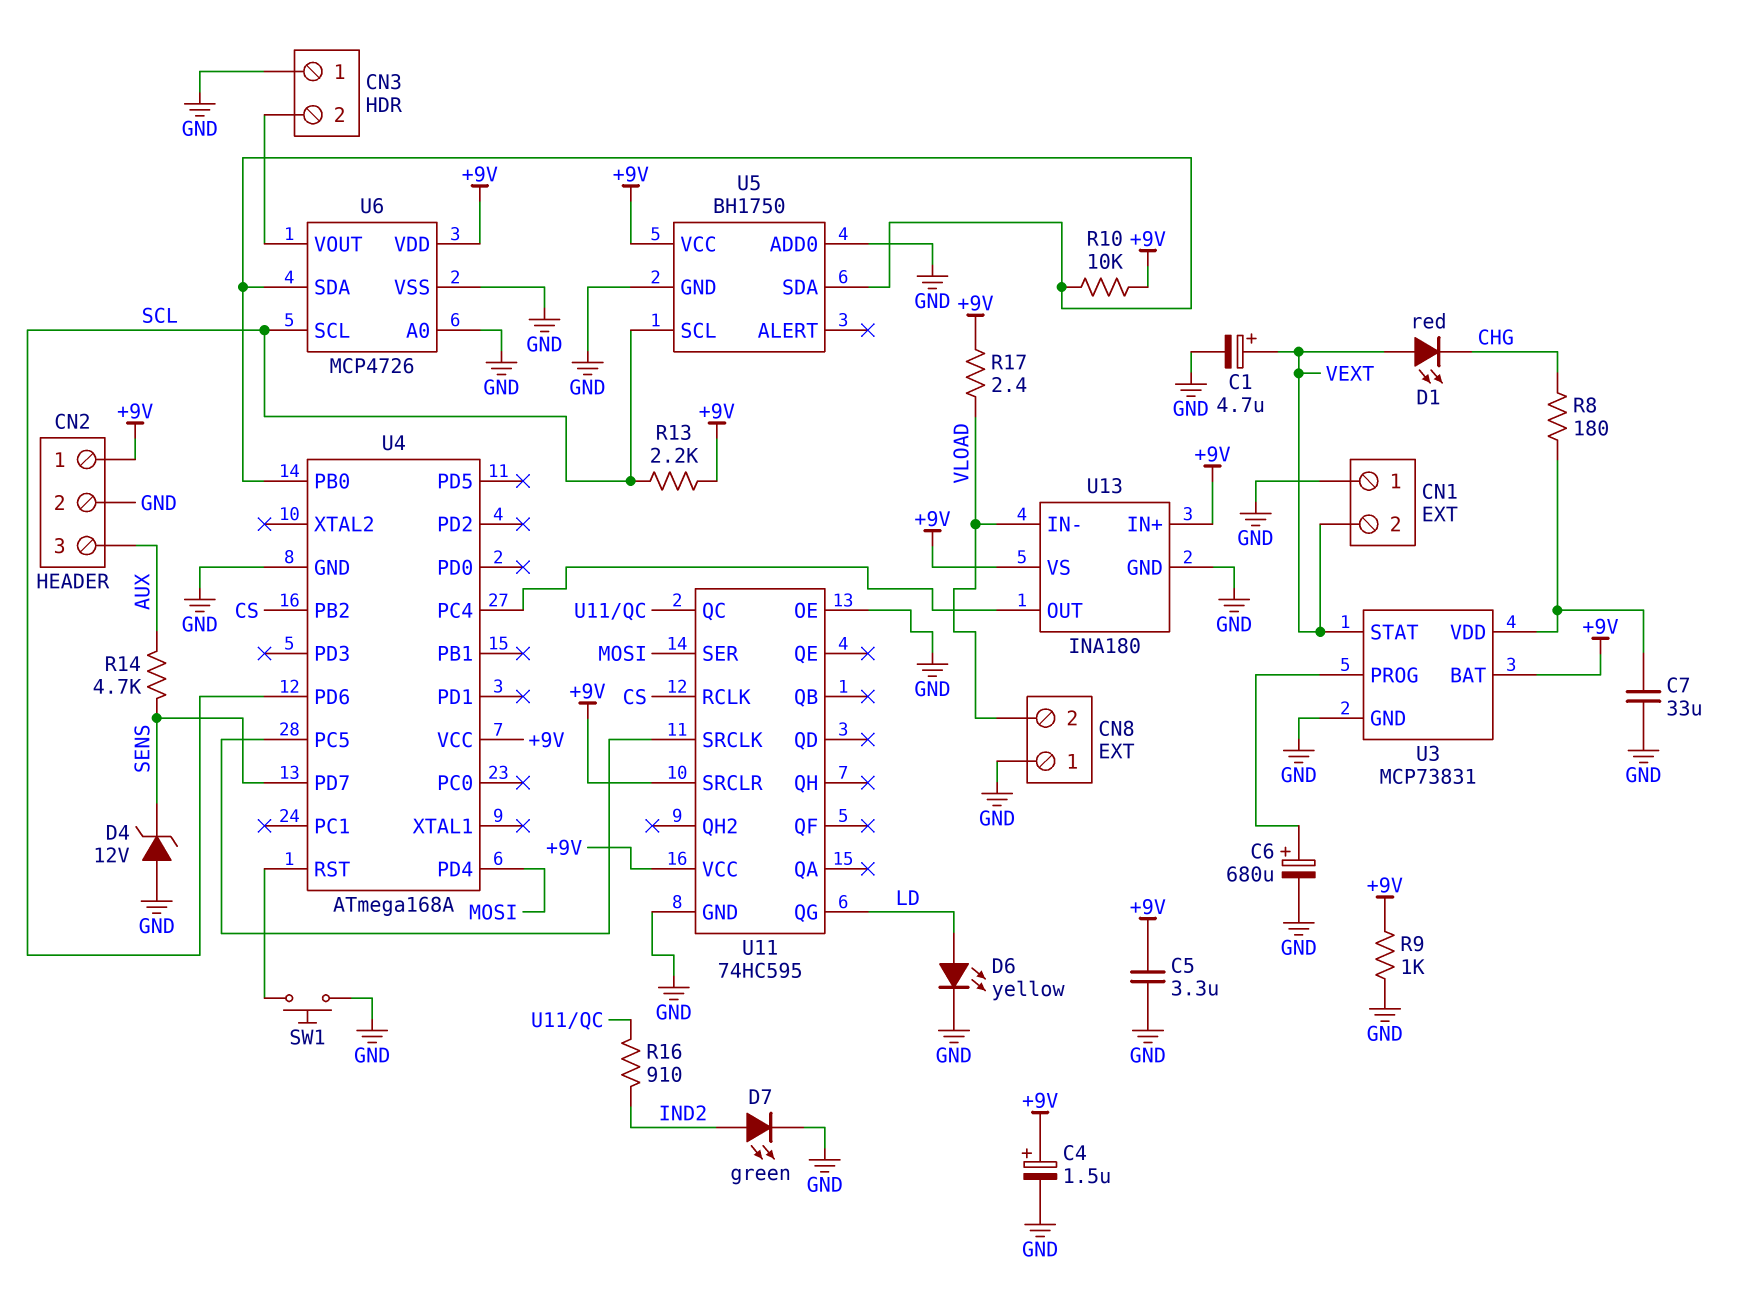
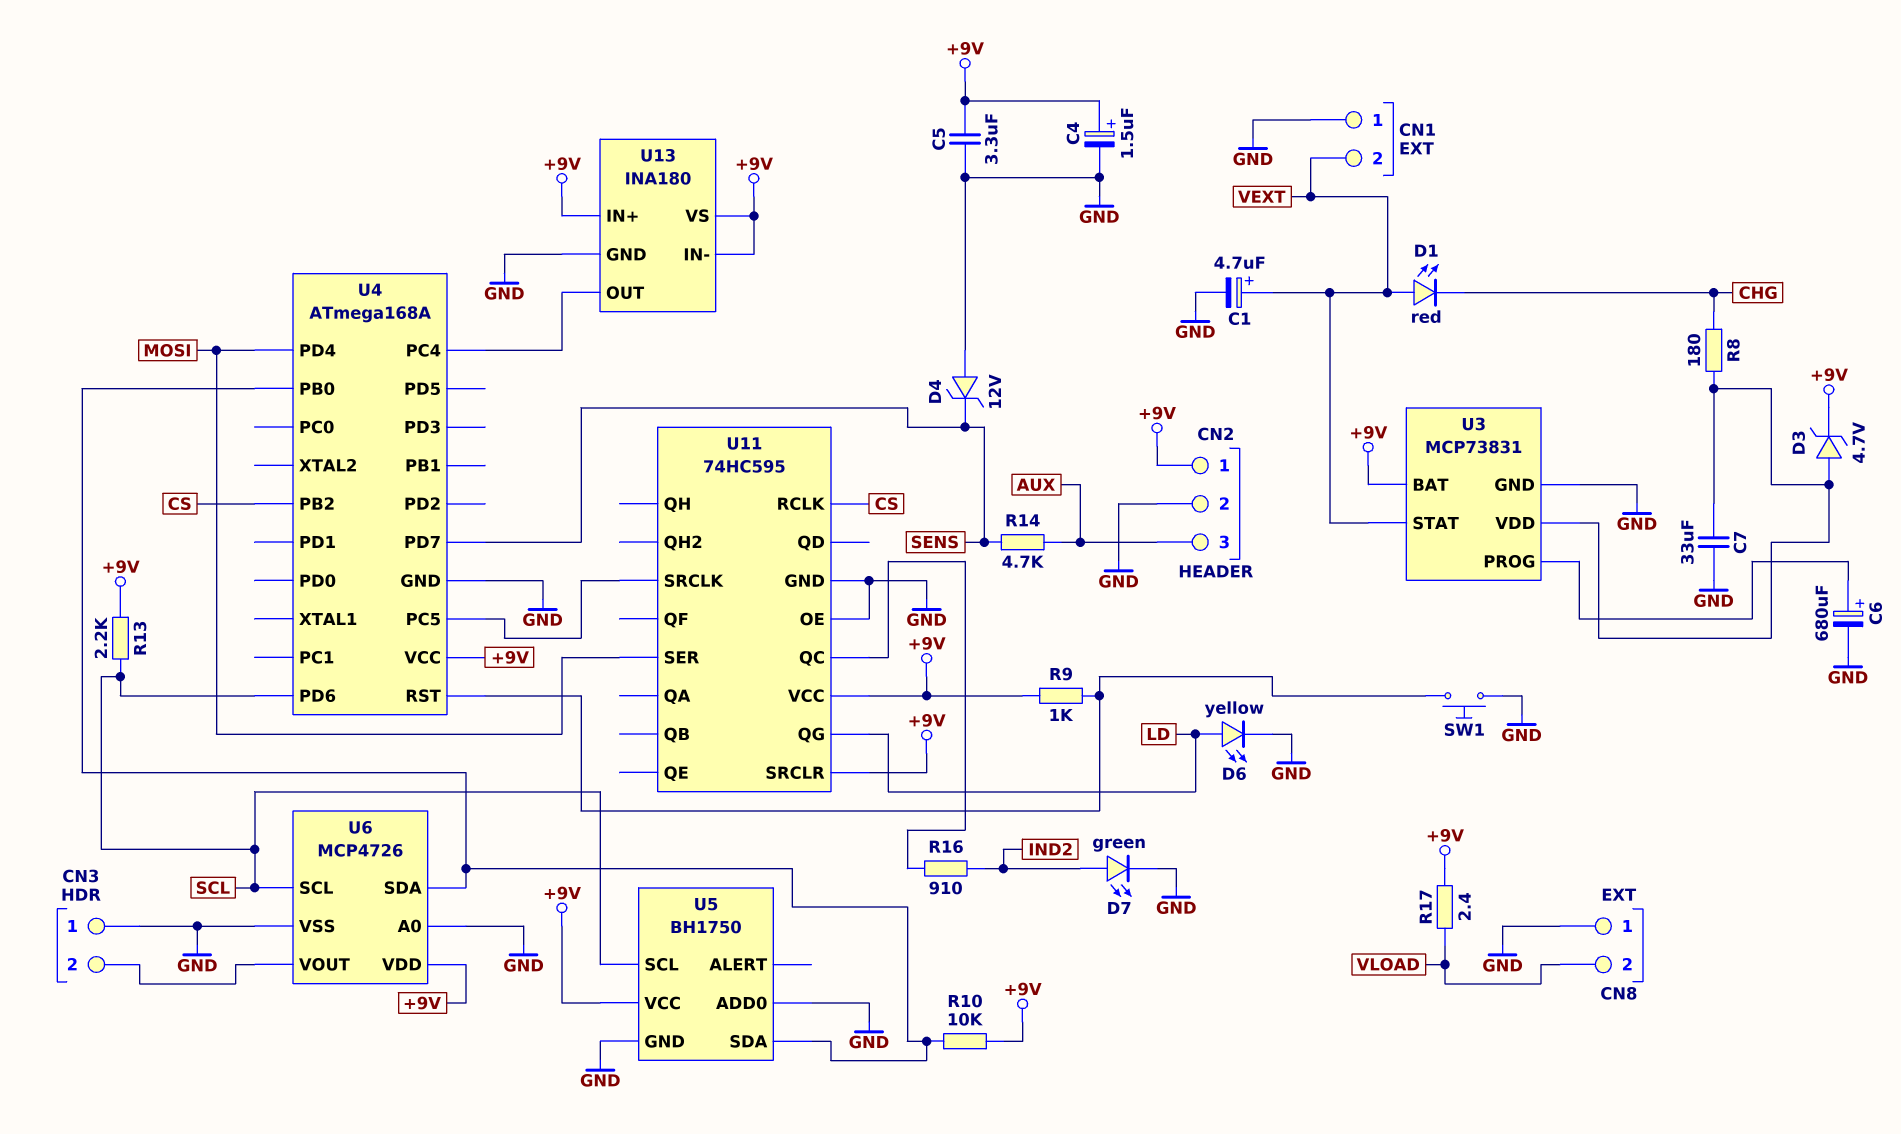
D3: none -> zener 4.7V (A U3/VDD, K +9V)
R9: 1k (+9V, GND) -> 1k (+9V, U4/RST)
U13 pin IN-: VLOAD -> +9V

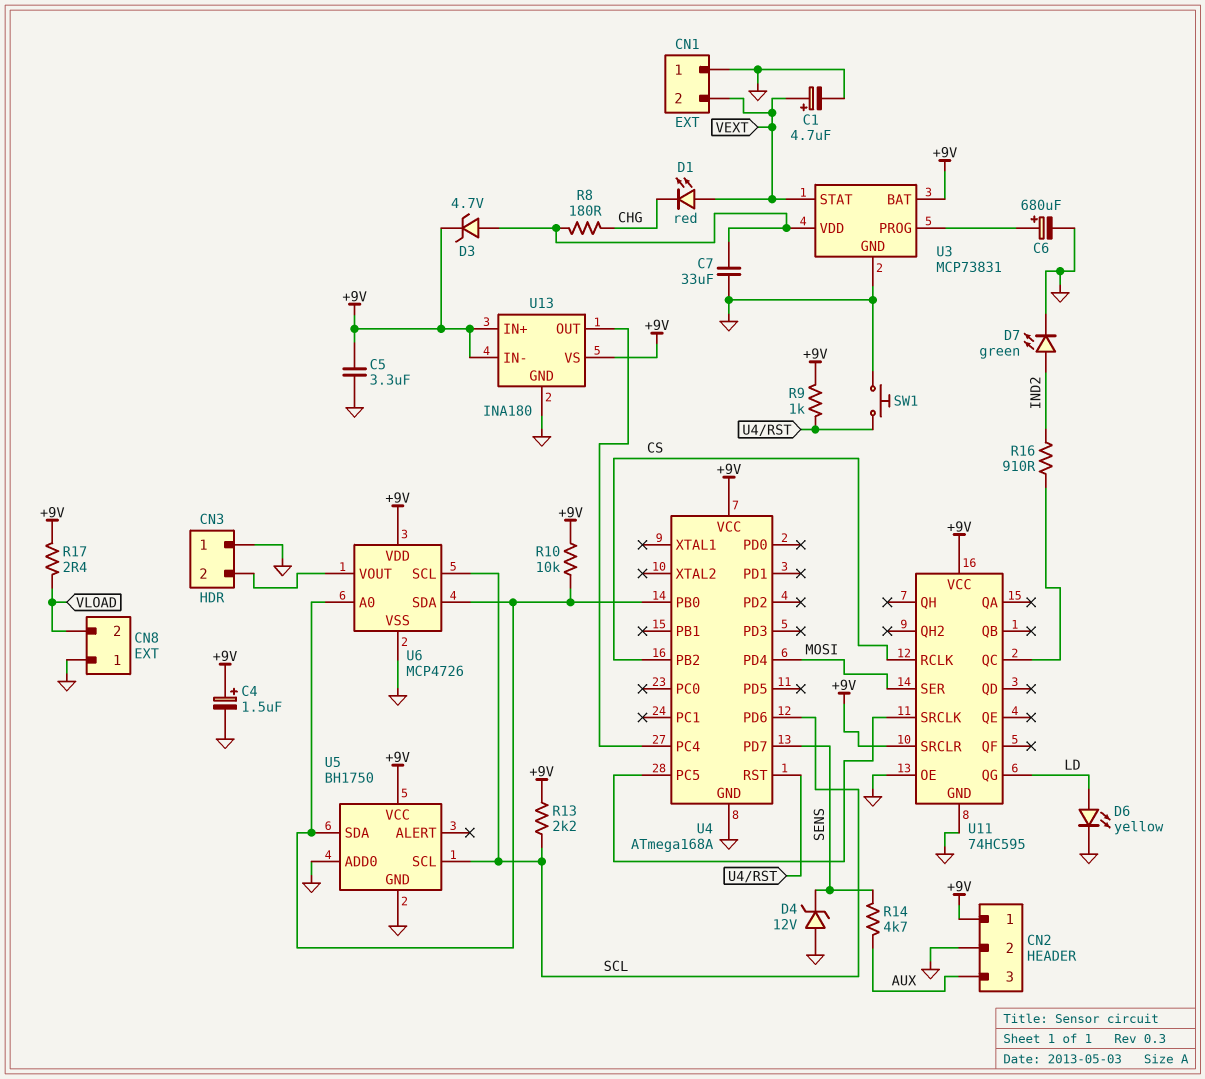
U6 pin A0: GND -> U4/PB0

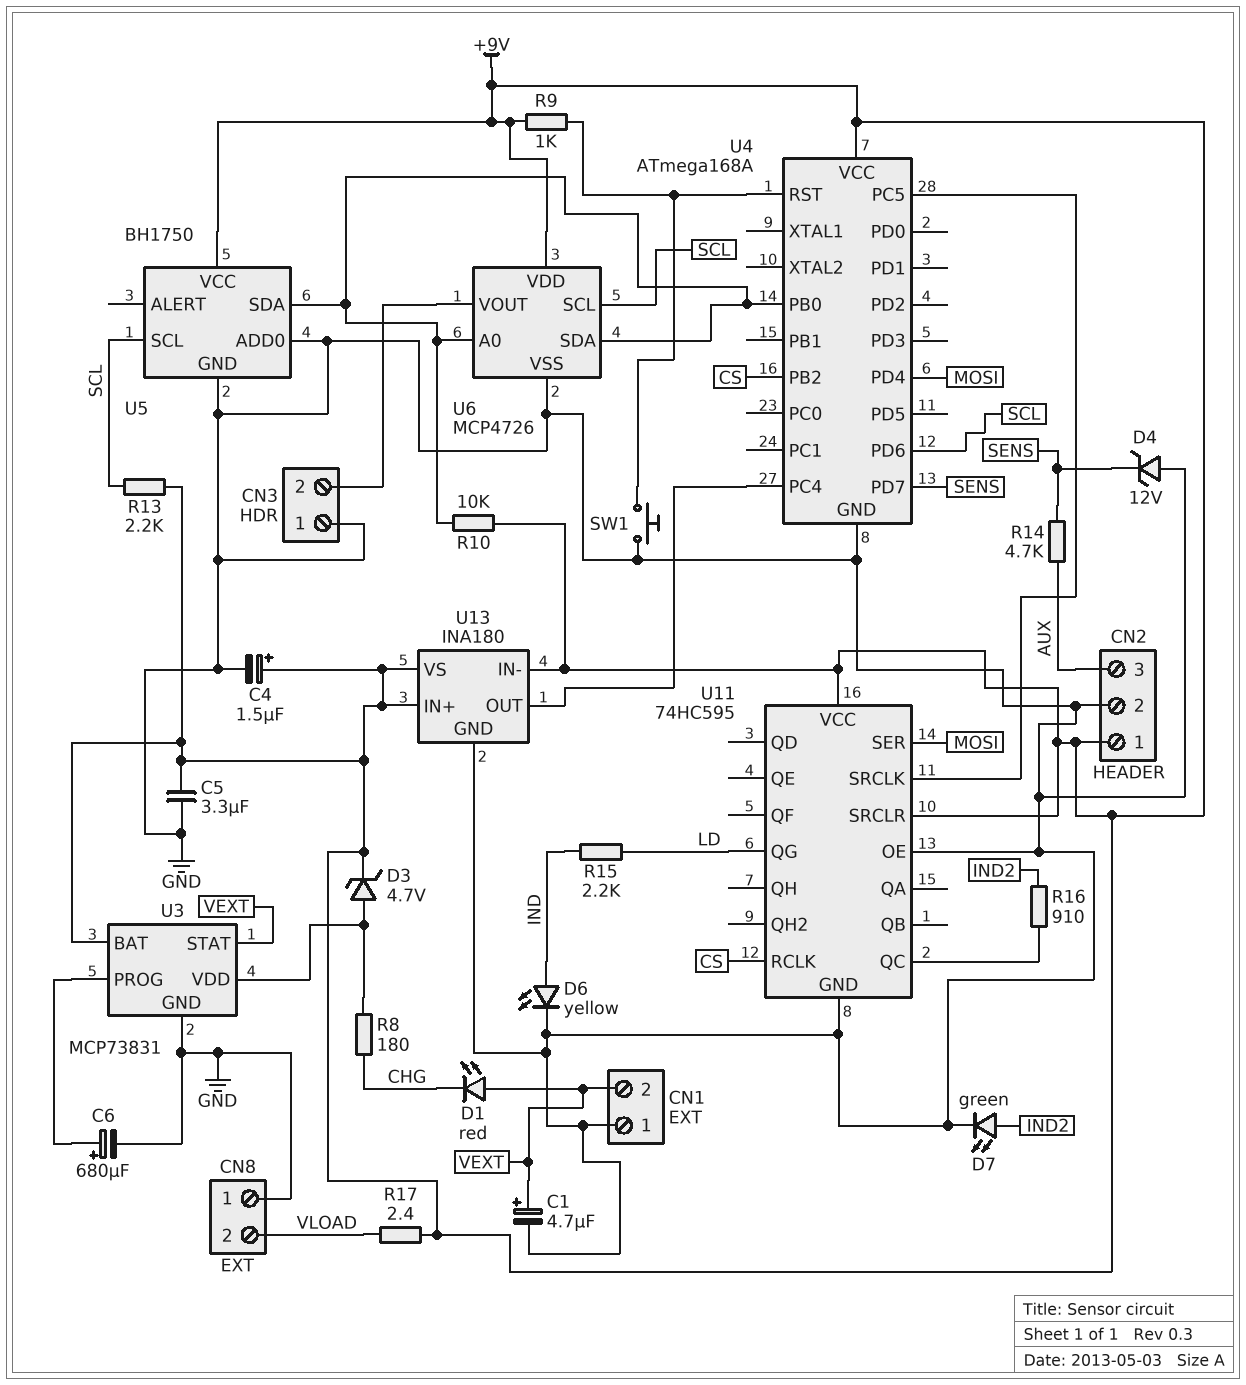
C7: 33uF (GND, U3/VDD) -> none
D6: LED yellow (A LD, K GND) -> LED yellow (A IND, K GND)
R15: none -> 2.2k (IND, LD)

